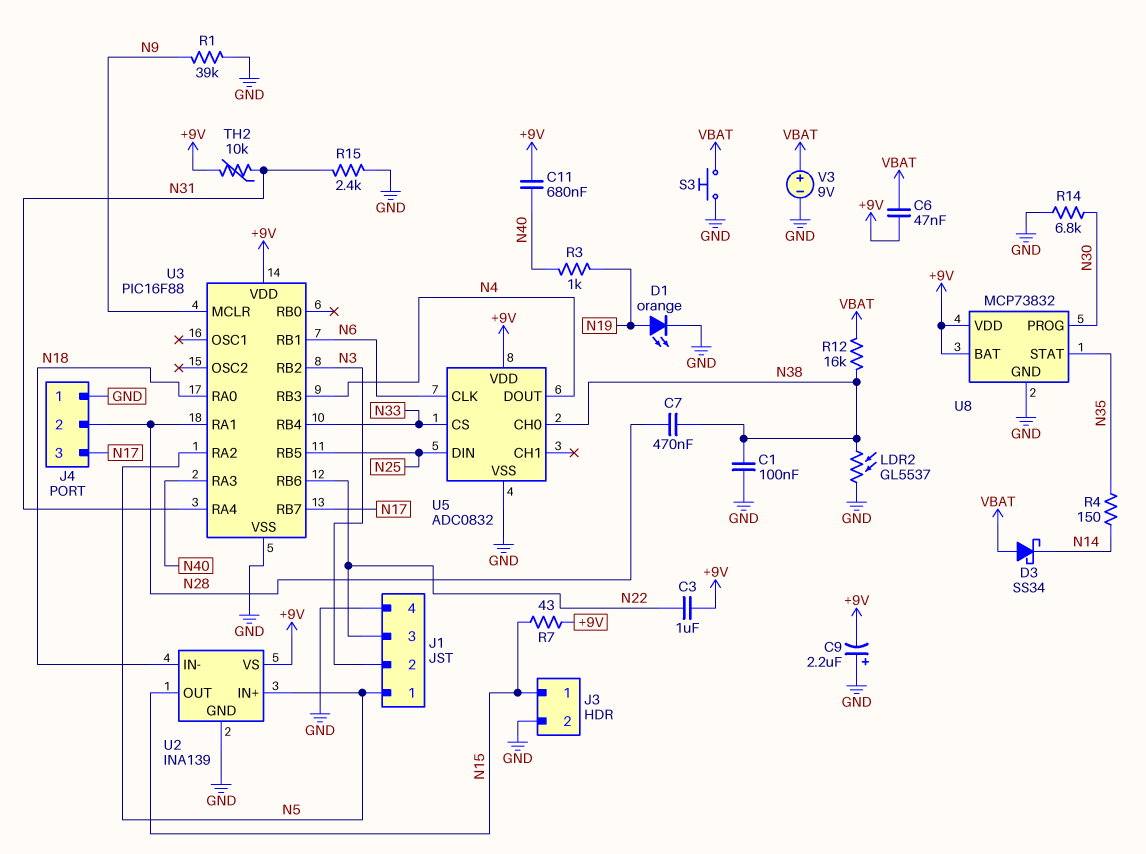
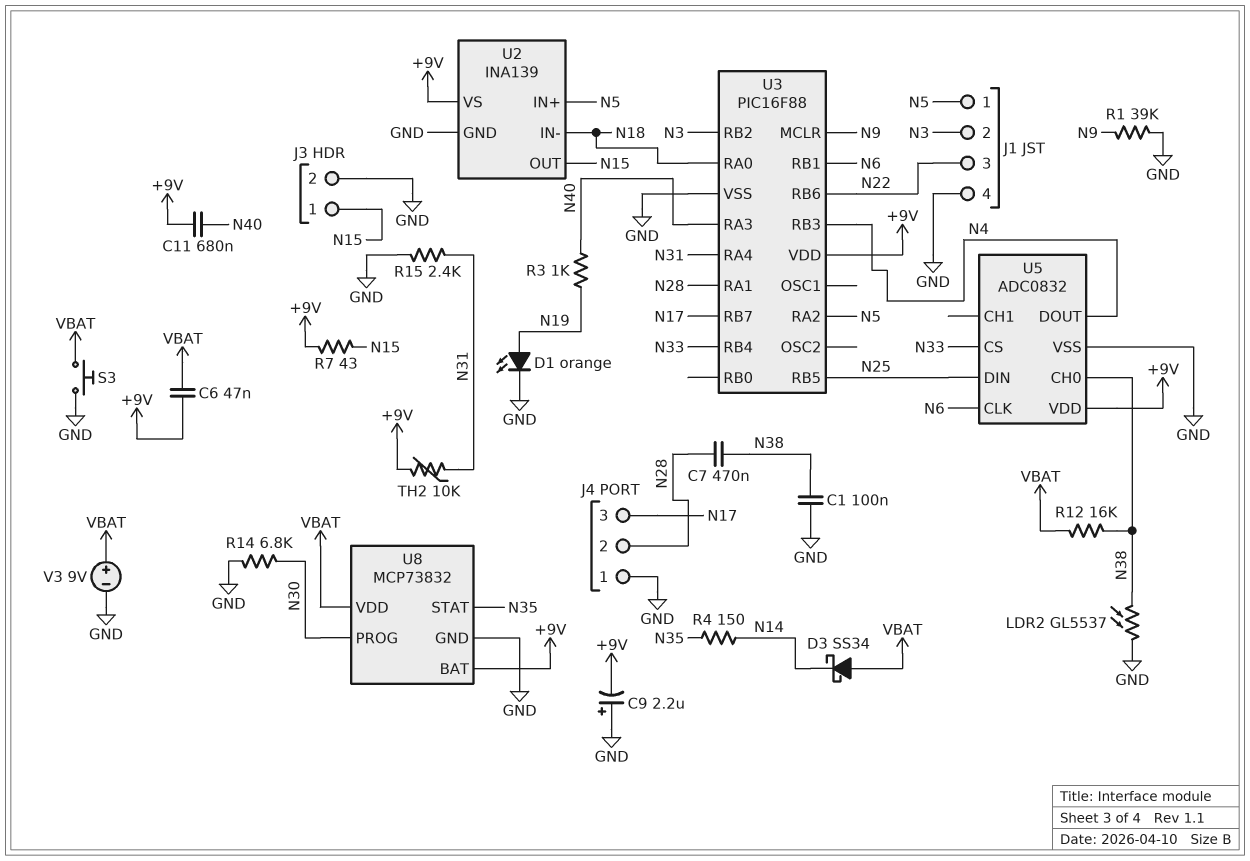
C3: 1uF (+9V, N22) -> none
U8 pin VDD: +9V -> VBAT

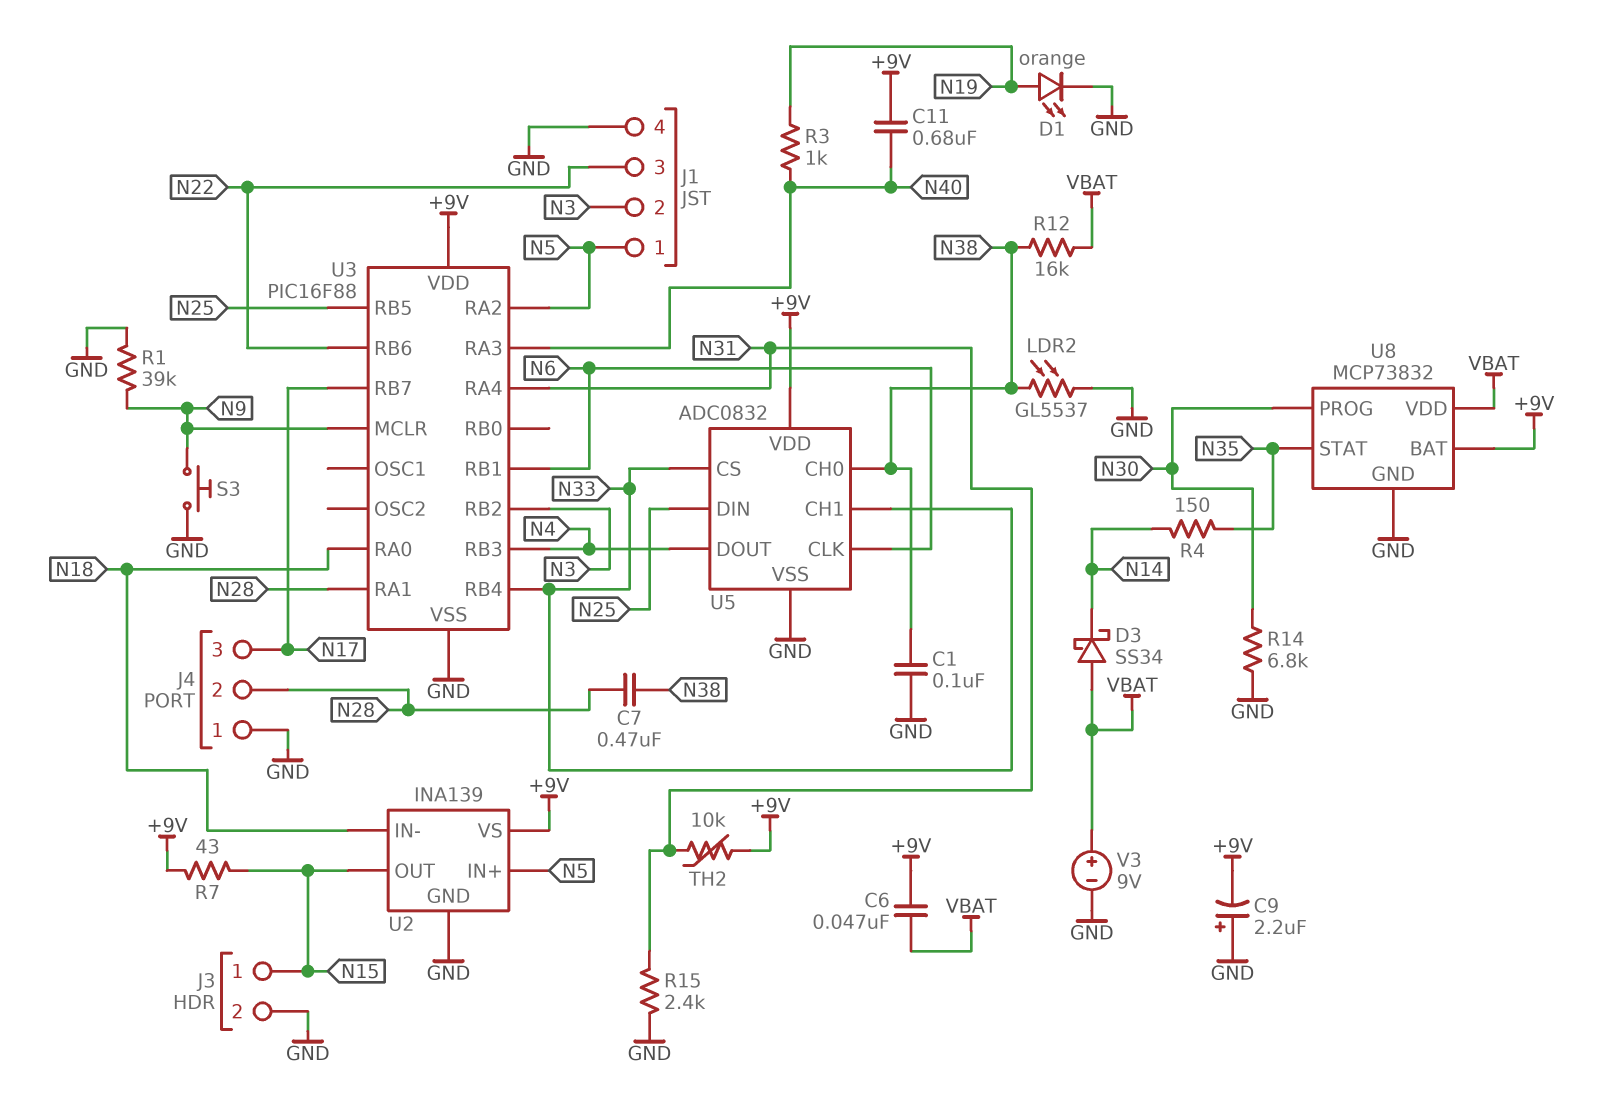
S3: button (GND, VBAT) -> button (GND, N9)
U5 pin CH1: none -> N33

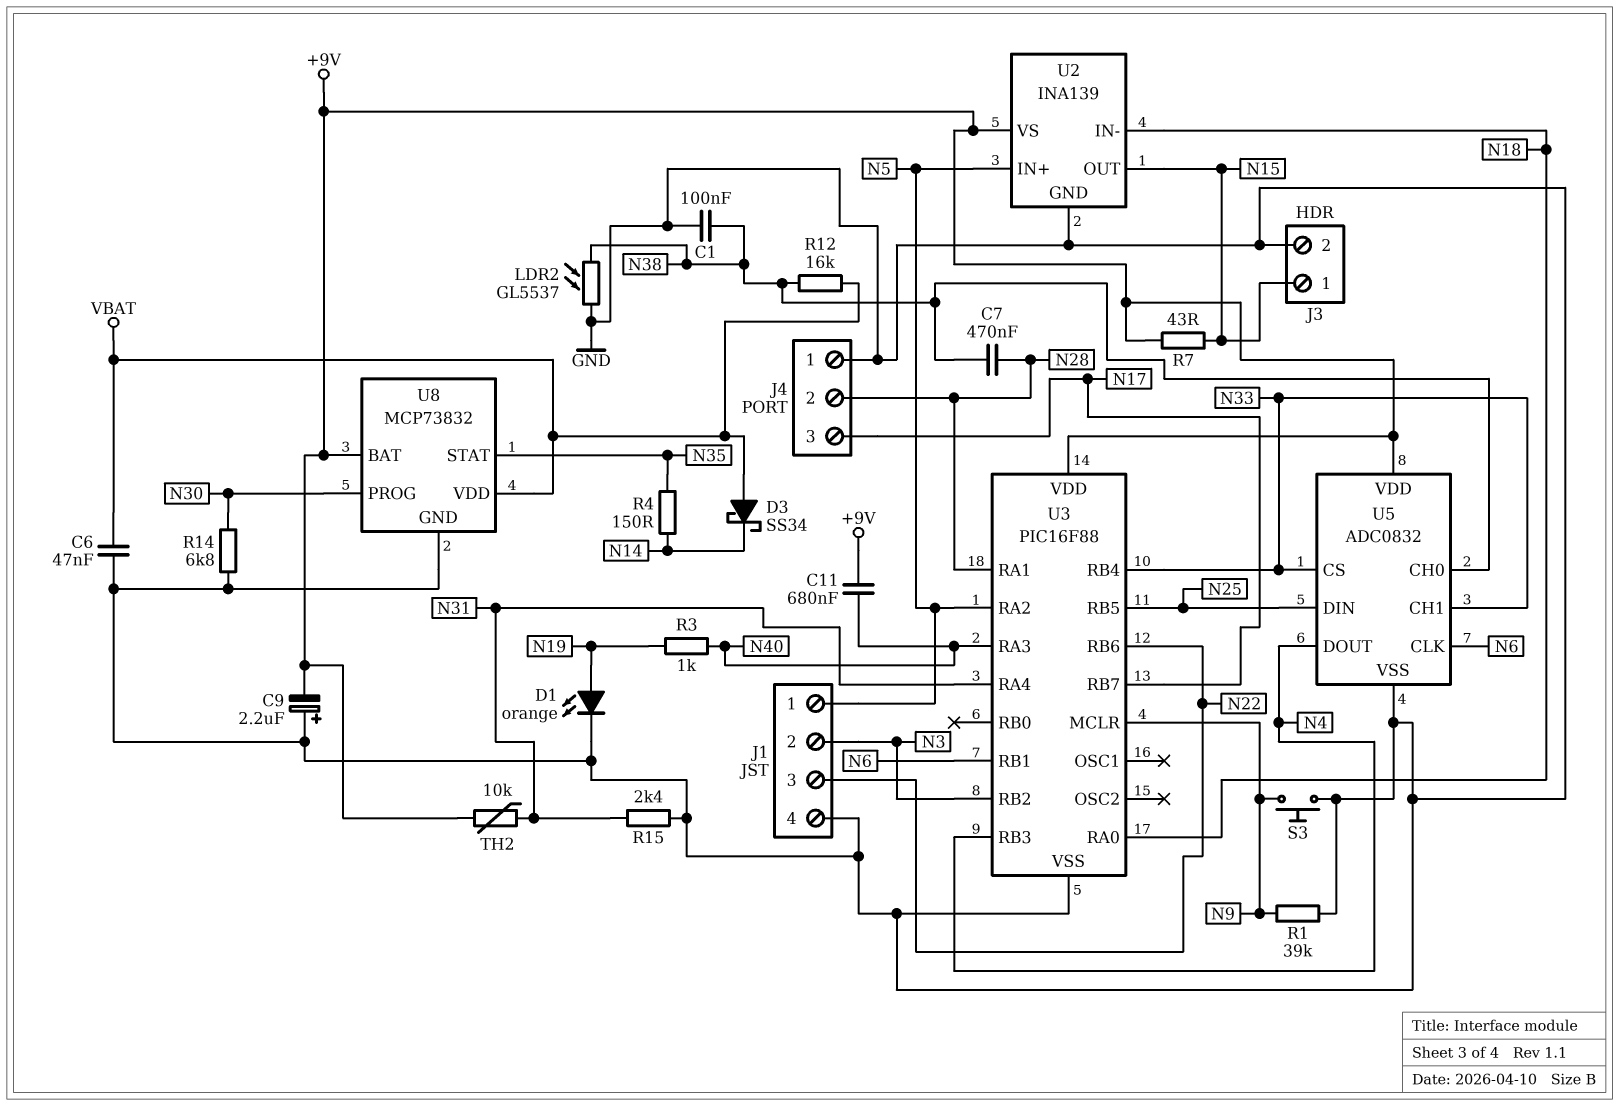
C6: 47nF (+9V, VBAT) -> 47nF (GND, VBAT)
V3: 9V (plus VBAT, minus GND) -> none

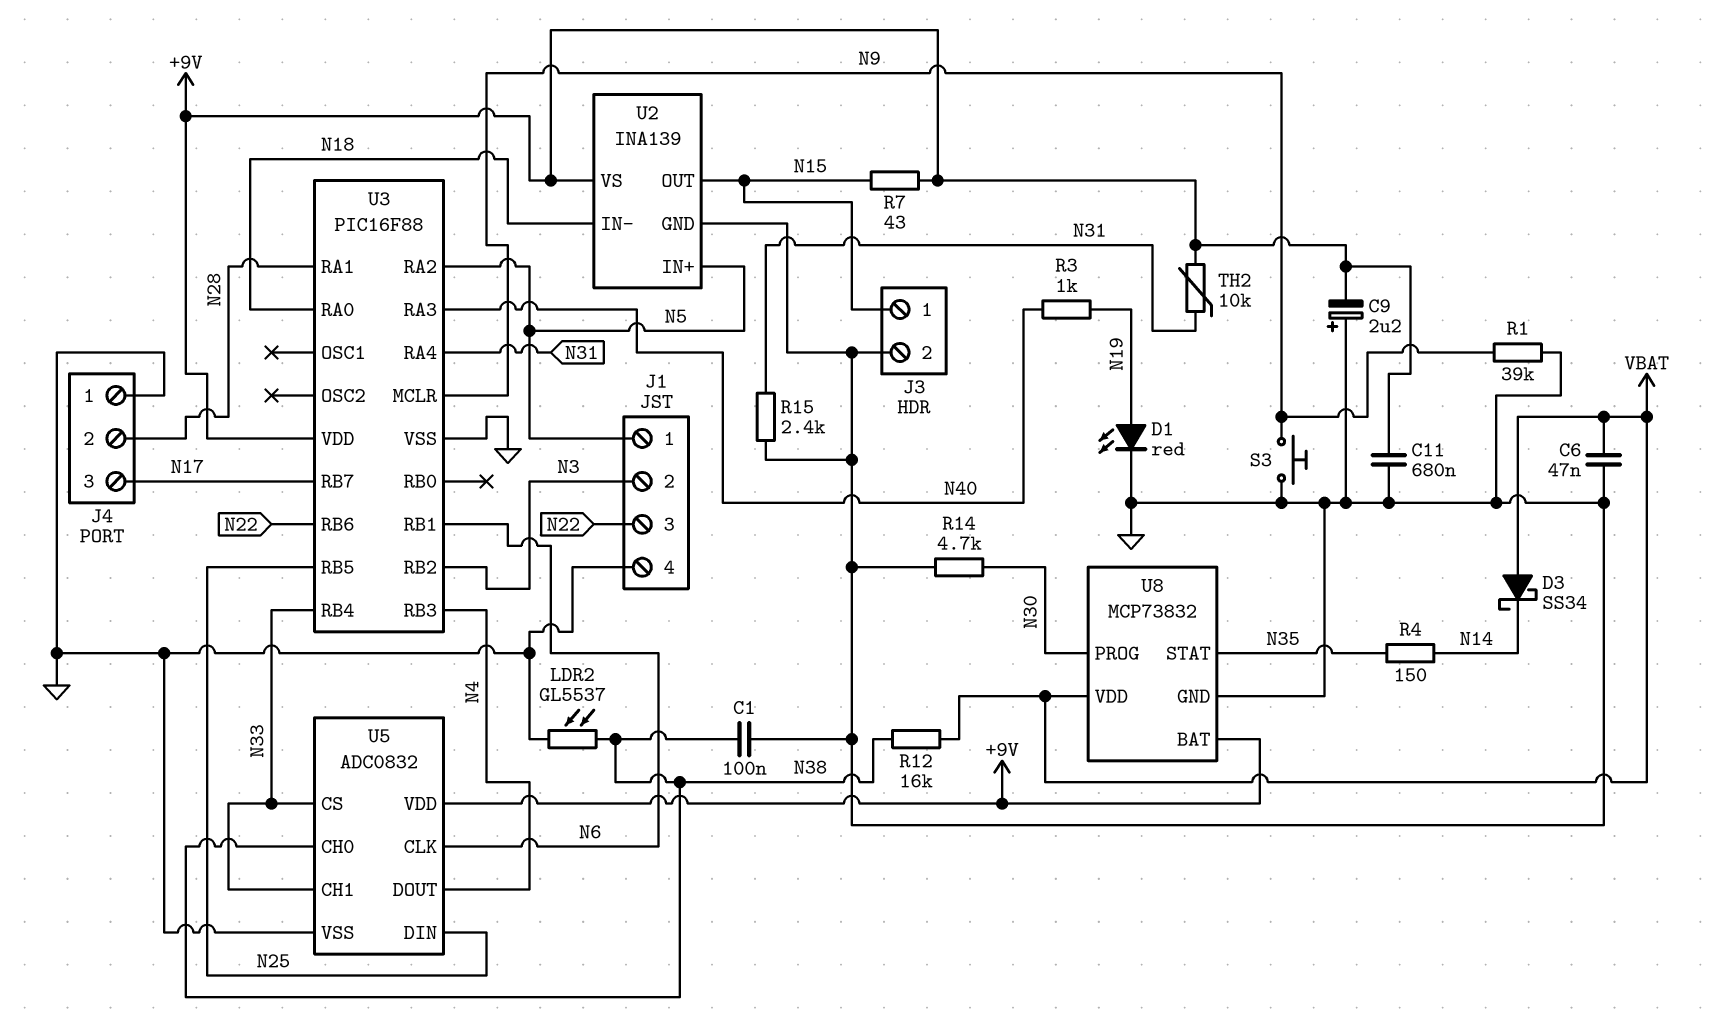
C7: 470nF (N28, N38) -> none
C11: 680nF (+9V, N40) -> 680nF (+9V, GND)
D1: LED orange (A N19, K GND) -> LED red (A N19, K GND)
R14: 6.8k (GND, N30) -> 4.7k (GND, N30)

